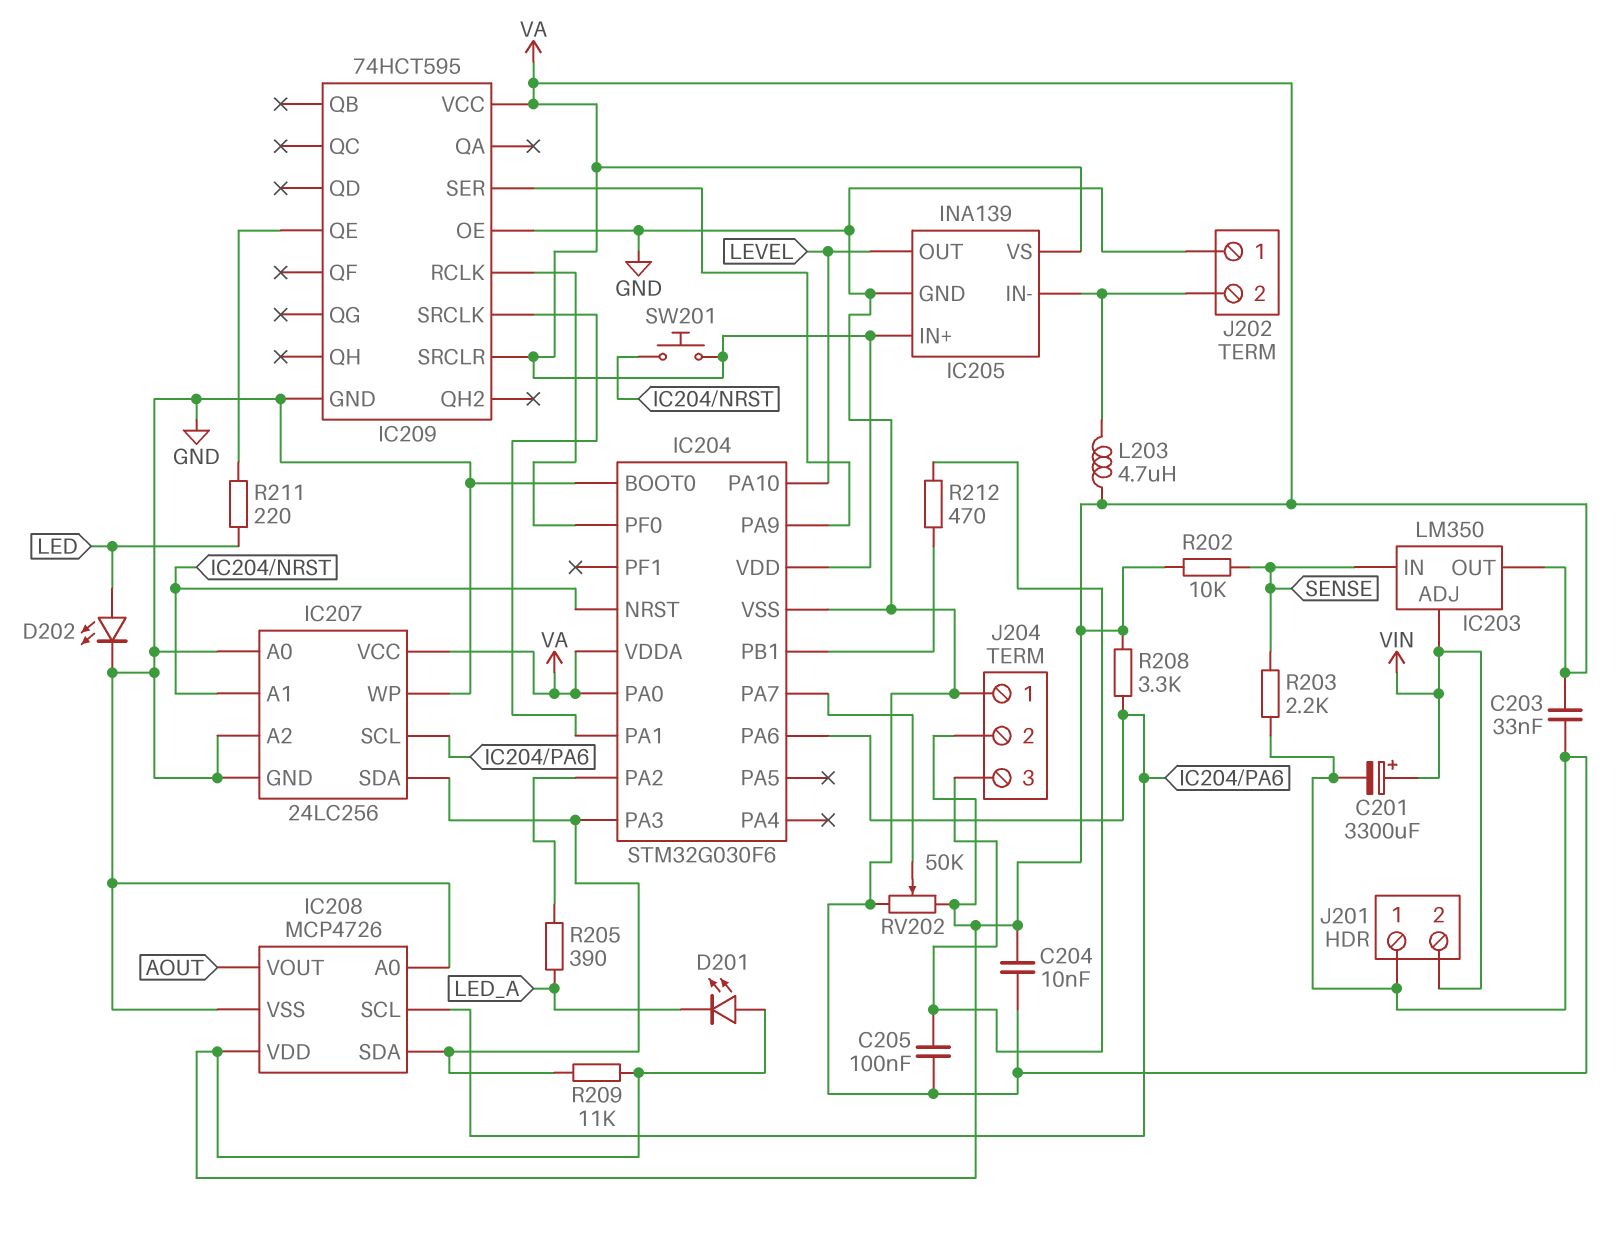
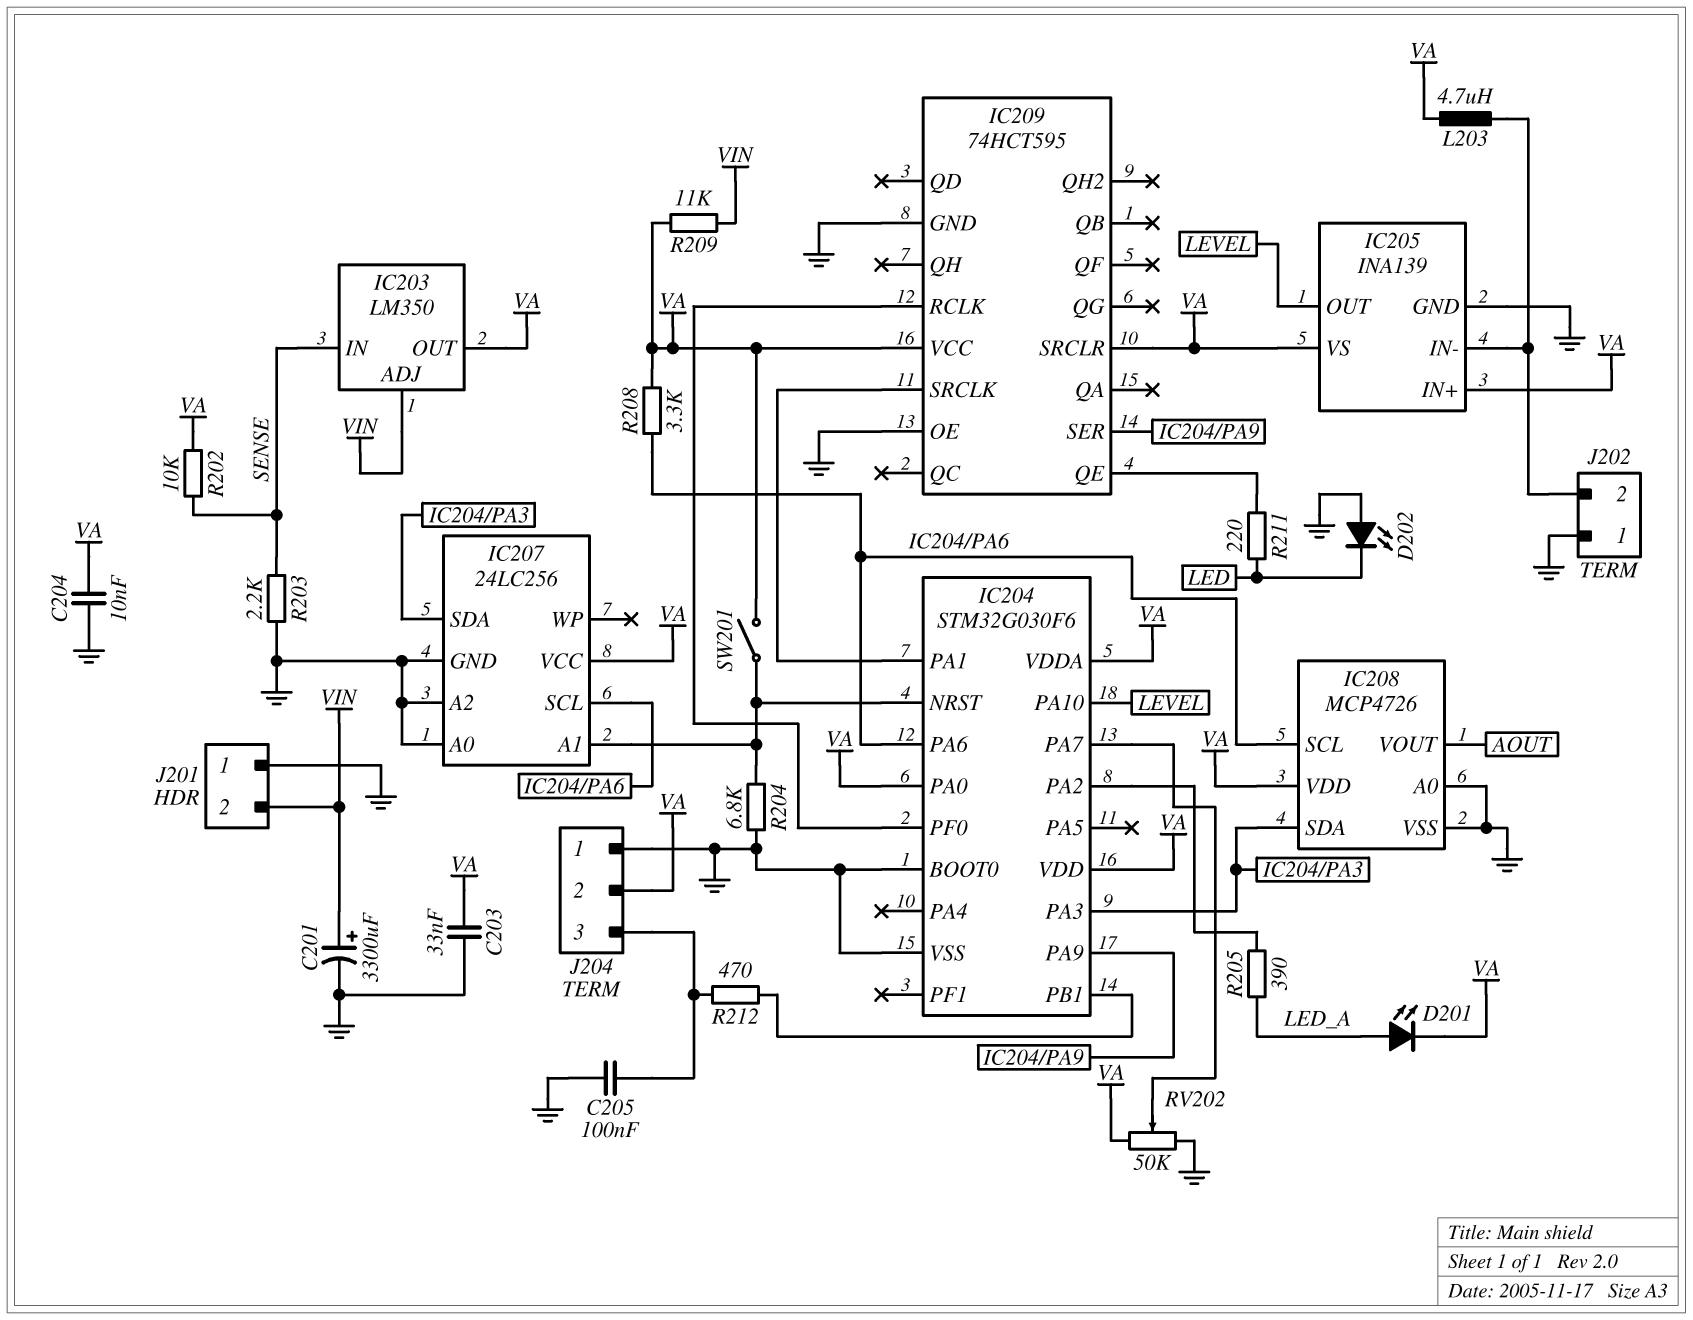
D201: LED (A VA, K LED_A) -> LED (A LED_A, K VA)
D202: LED (A LED, K GND) -> LED (A GND, K LED)
IC207 pin WP: GND -> none
R204: none -> 6.8k (GND, IC204/NRST)
R209: 11k (IC204/PA3, VA) -> 11k (VA, VIN)
SW201: button (IC204/NRST, VA) -> switch (IC204/NRST, VA)

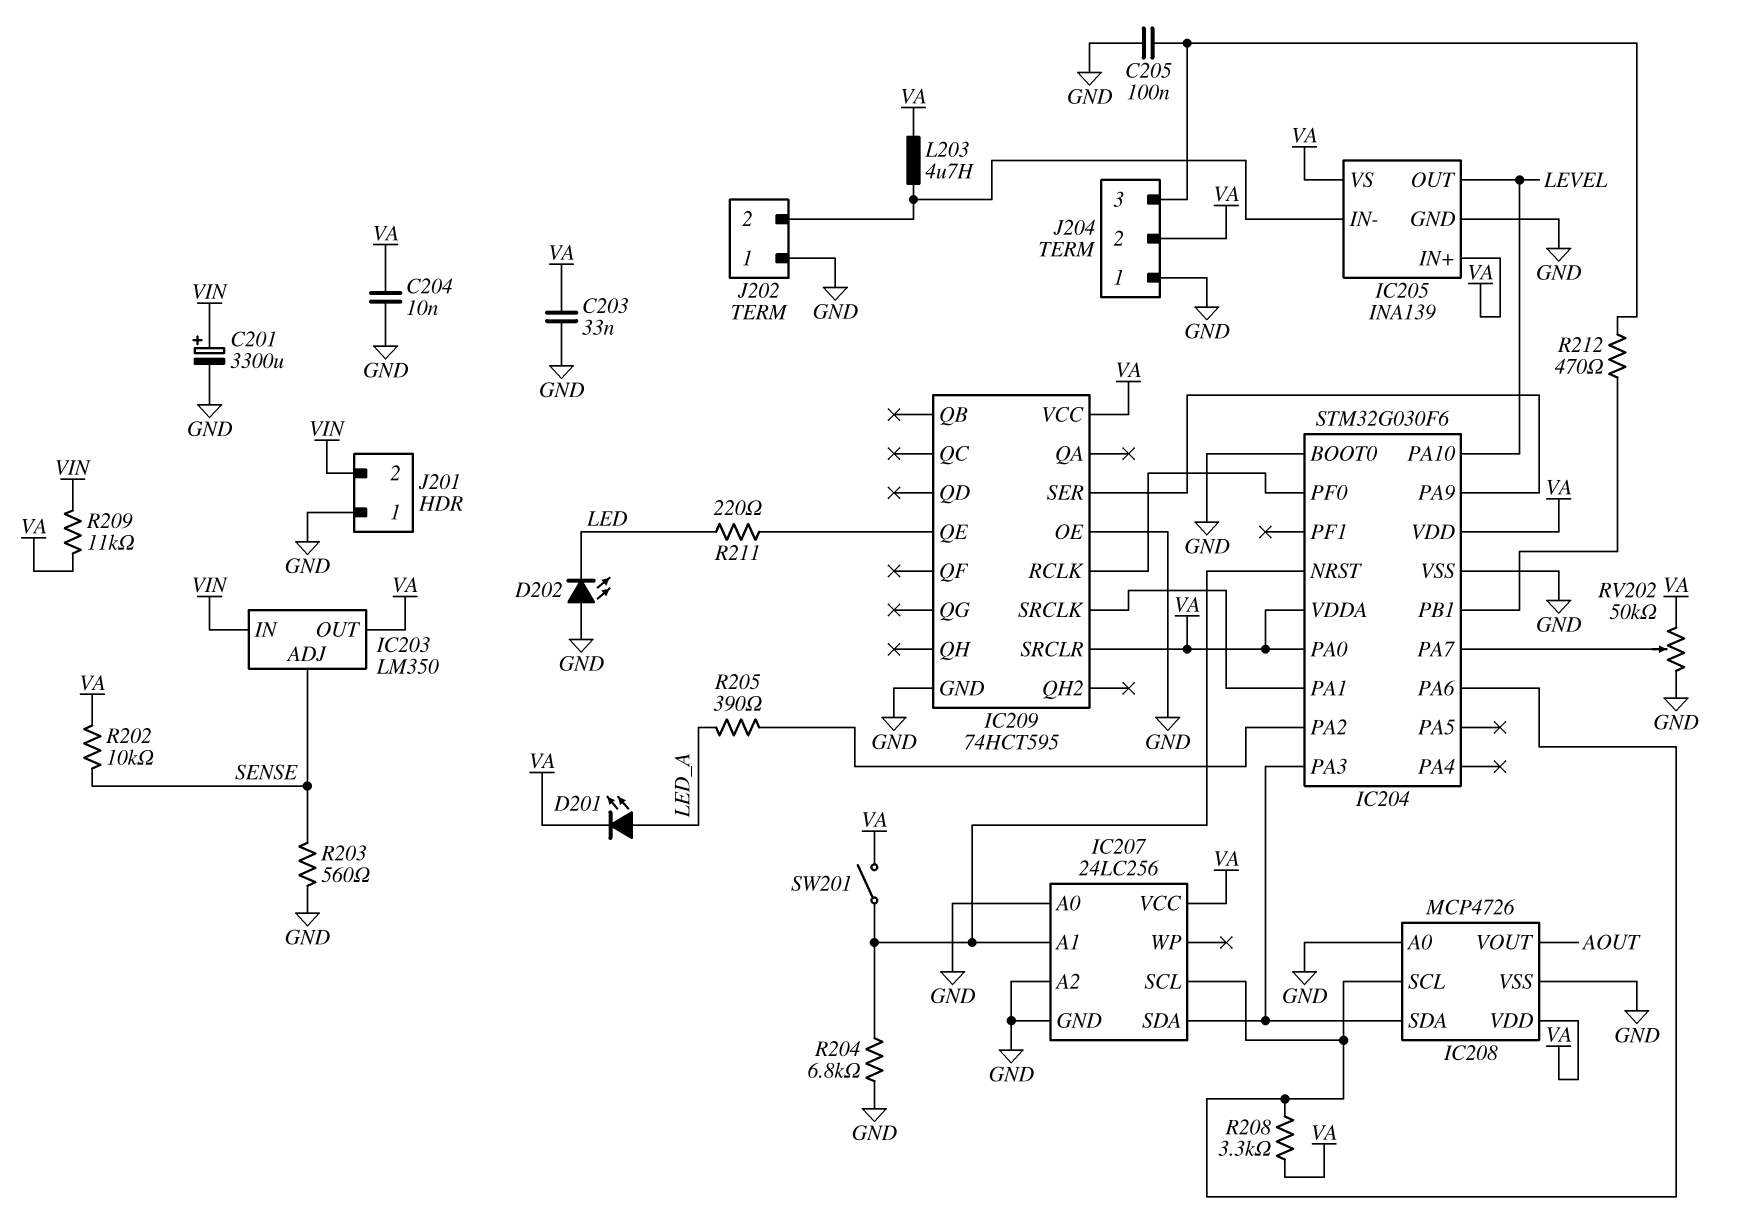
IC203 pin ADJ: VIN -> SENSE
IC203 pin IN: SENSE -> VIN
R203: 2.2k (GND, SENSE) -> 560 (GND, SENSE)

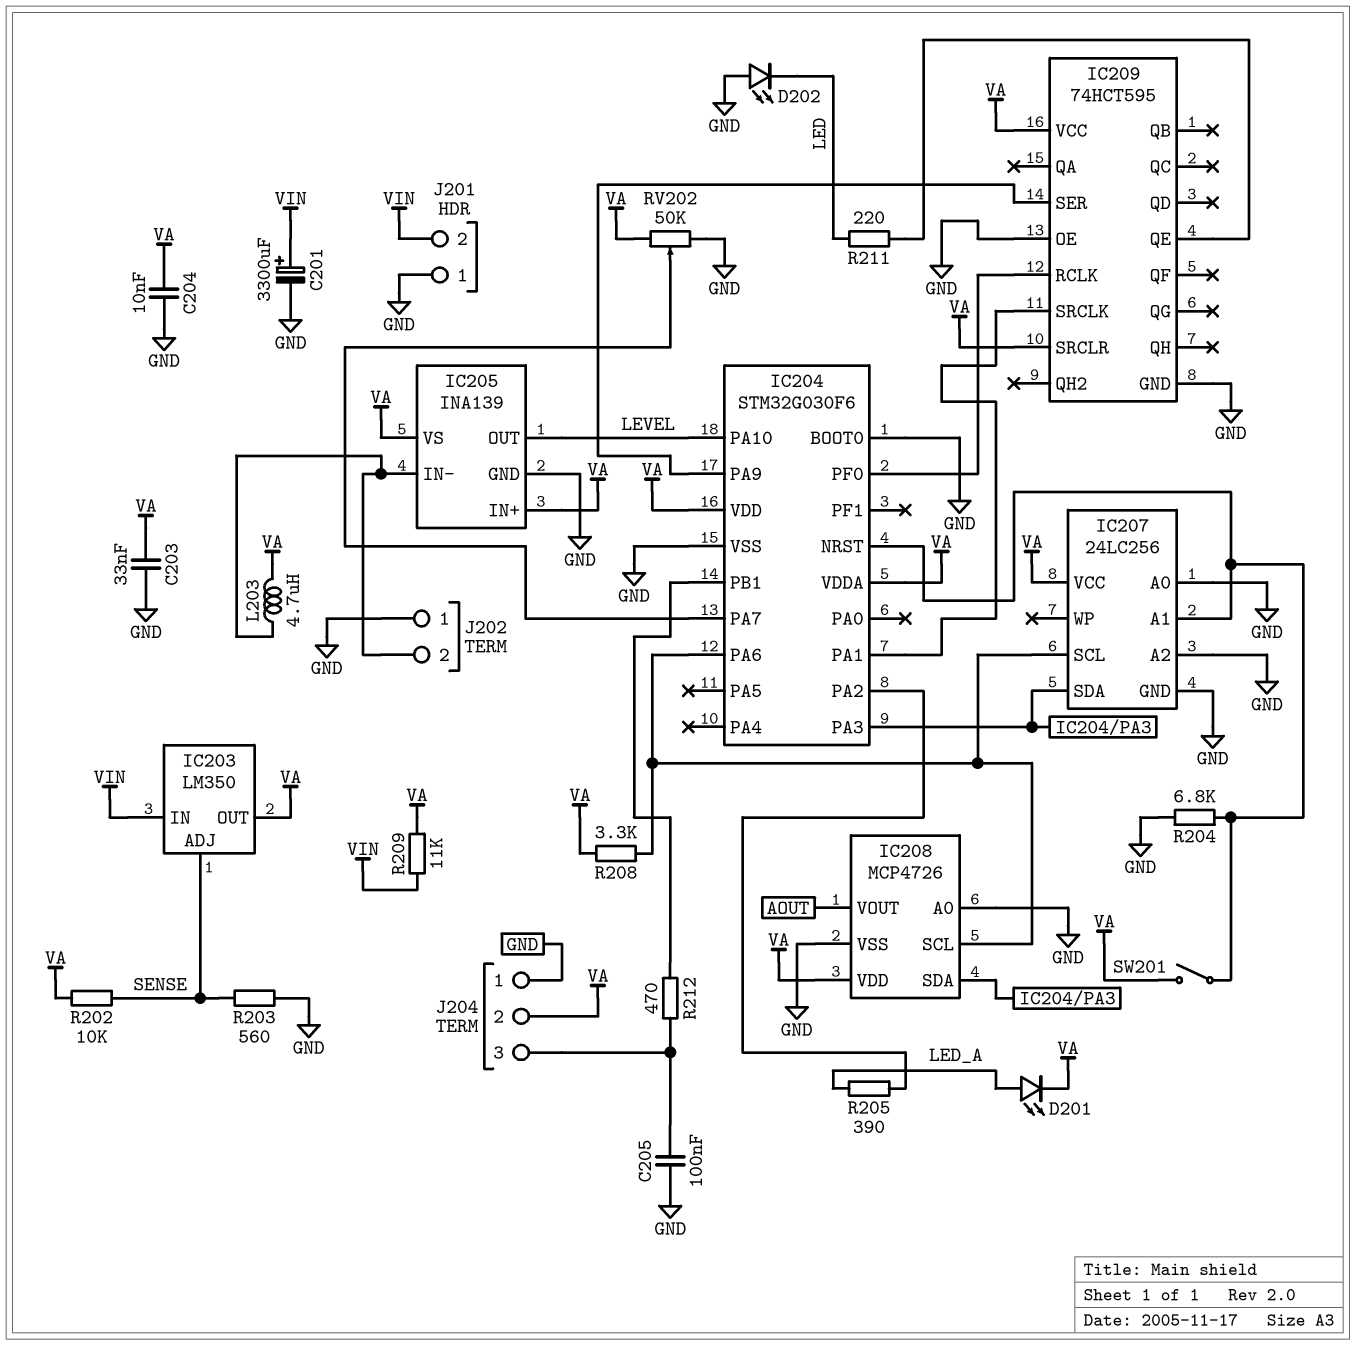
IC204 pin PA0: VA -> none

